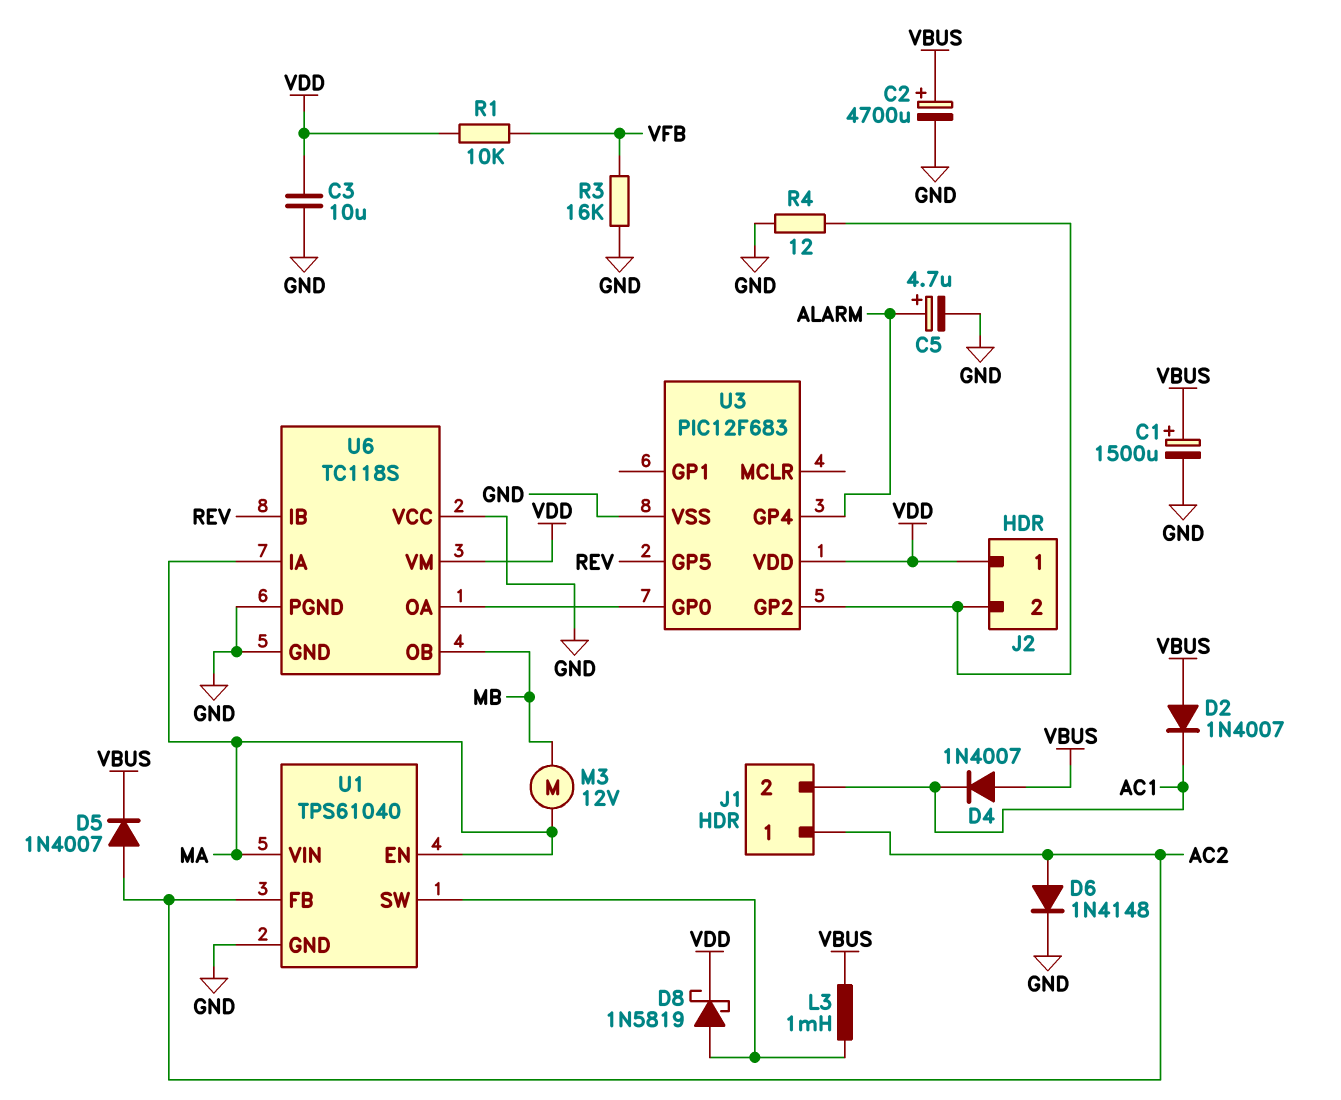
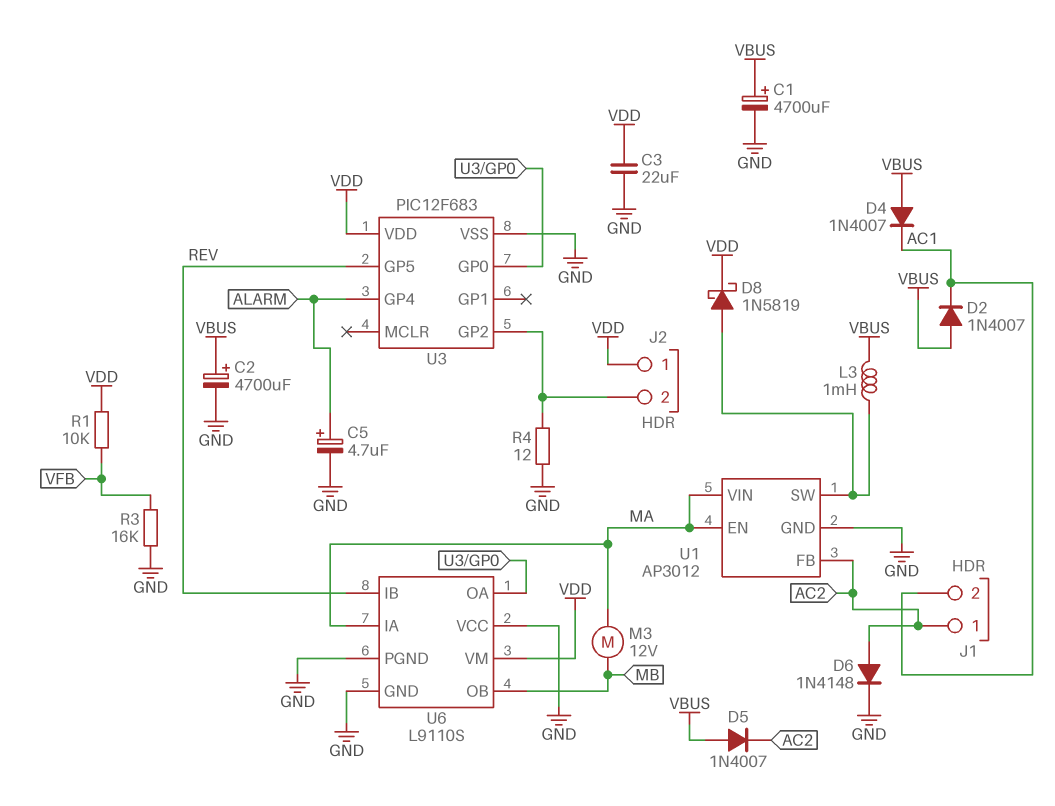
C1: 1500uF (plus VBUS, minus GND) -> 4700uF (plus VBUS, minus GND)
C3: 10uF (GND, VDD) -> 22uF (GND, VDD)
D5: diode 1N4007 (A AC2, K VBUS) -> diode 1N4007 (A VBUS, K AC2)
U1: TPS61040 -> AP3012
U6: TC118S -> L9110S

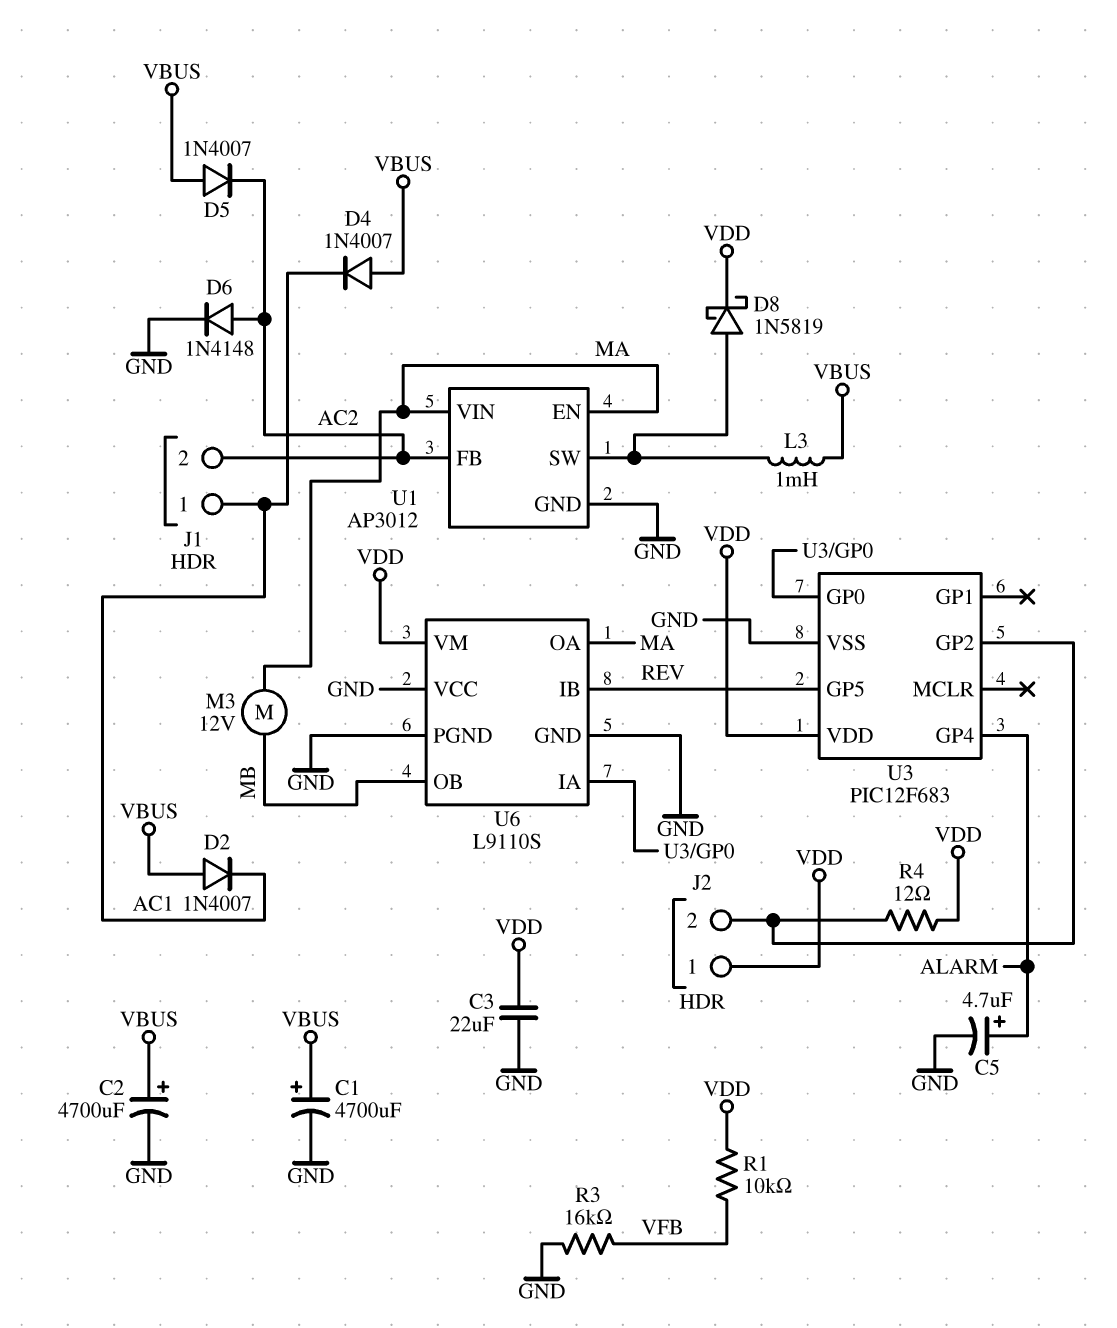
J1 pin 1: AC2 -> AC1
J1 pin 2: AC1 -> AC2
R4: 12 (GND, J2/2) -> 12 (J2/2, VDD)
U6 pin IA: MA -> U3/GP0
U6 pin OA: U3/GP0 -> MA

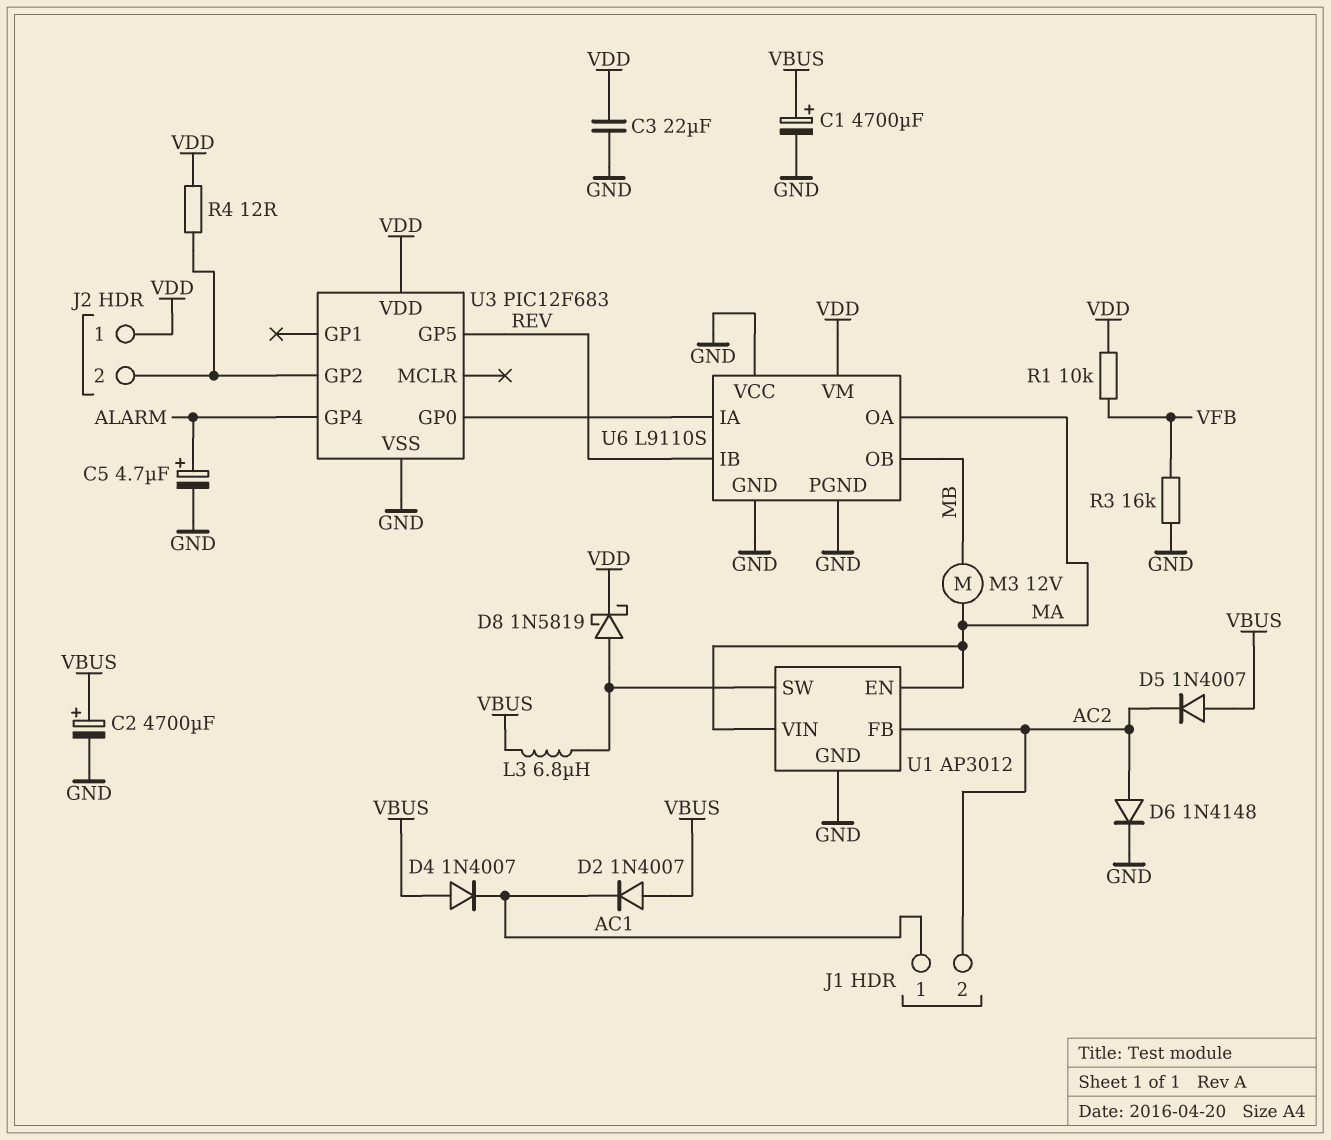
L3: 1mH (U1/SW, VBUS) -> 6.8uH (U1/SW, VBUS)

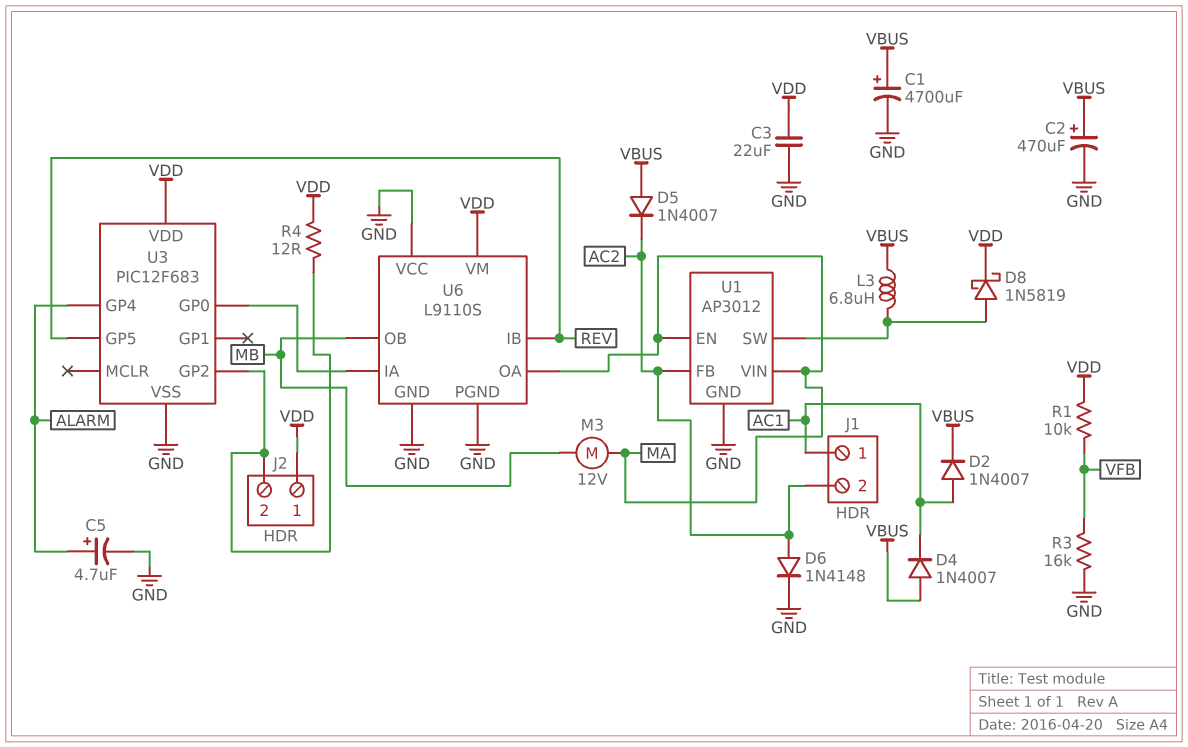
C2: 4700uF (plus VBUS, minus GND) -> 470uF (plus VBUS, minus GND)
D2: diode 1N4007 (A VBUS, K AC1) -> diode 1N4007 (A AC1, K VBUS)

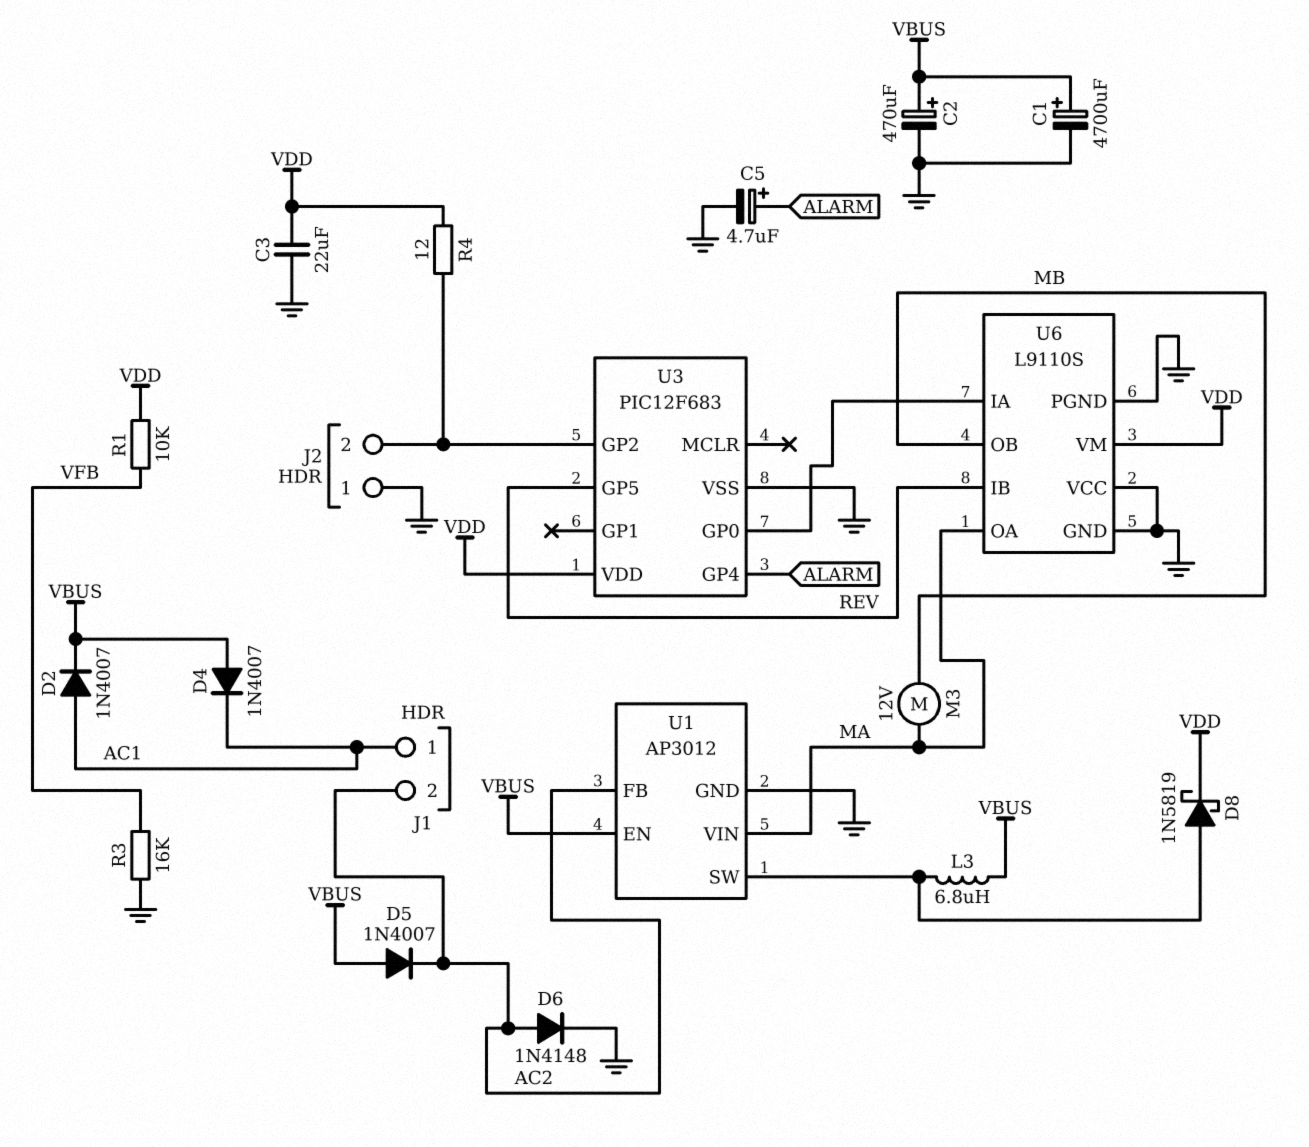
J2 pin 1: VDD -> GND
U1 pin EN: MA -> VBUS

